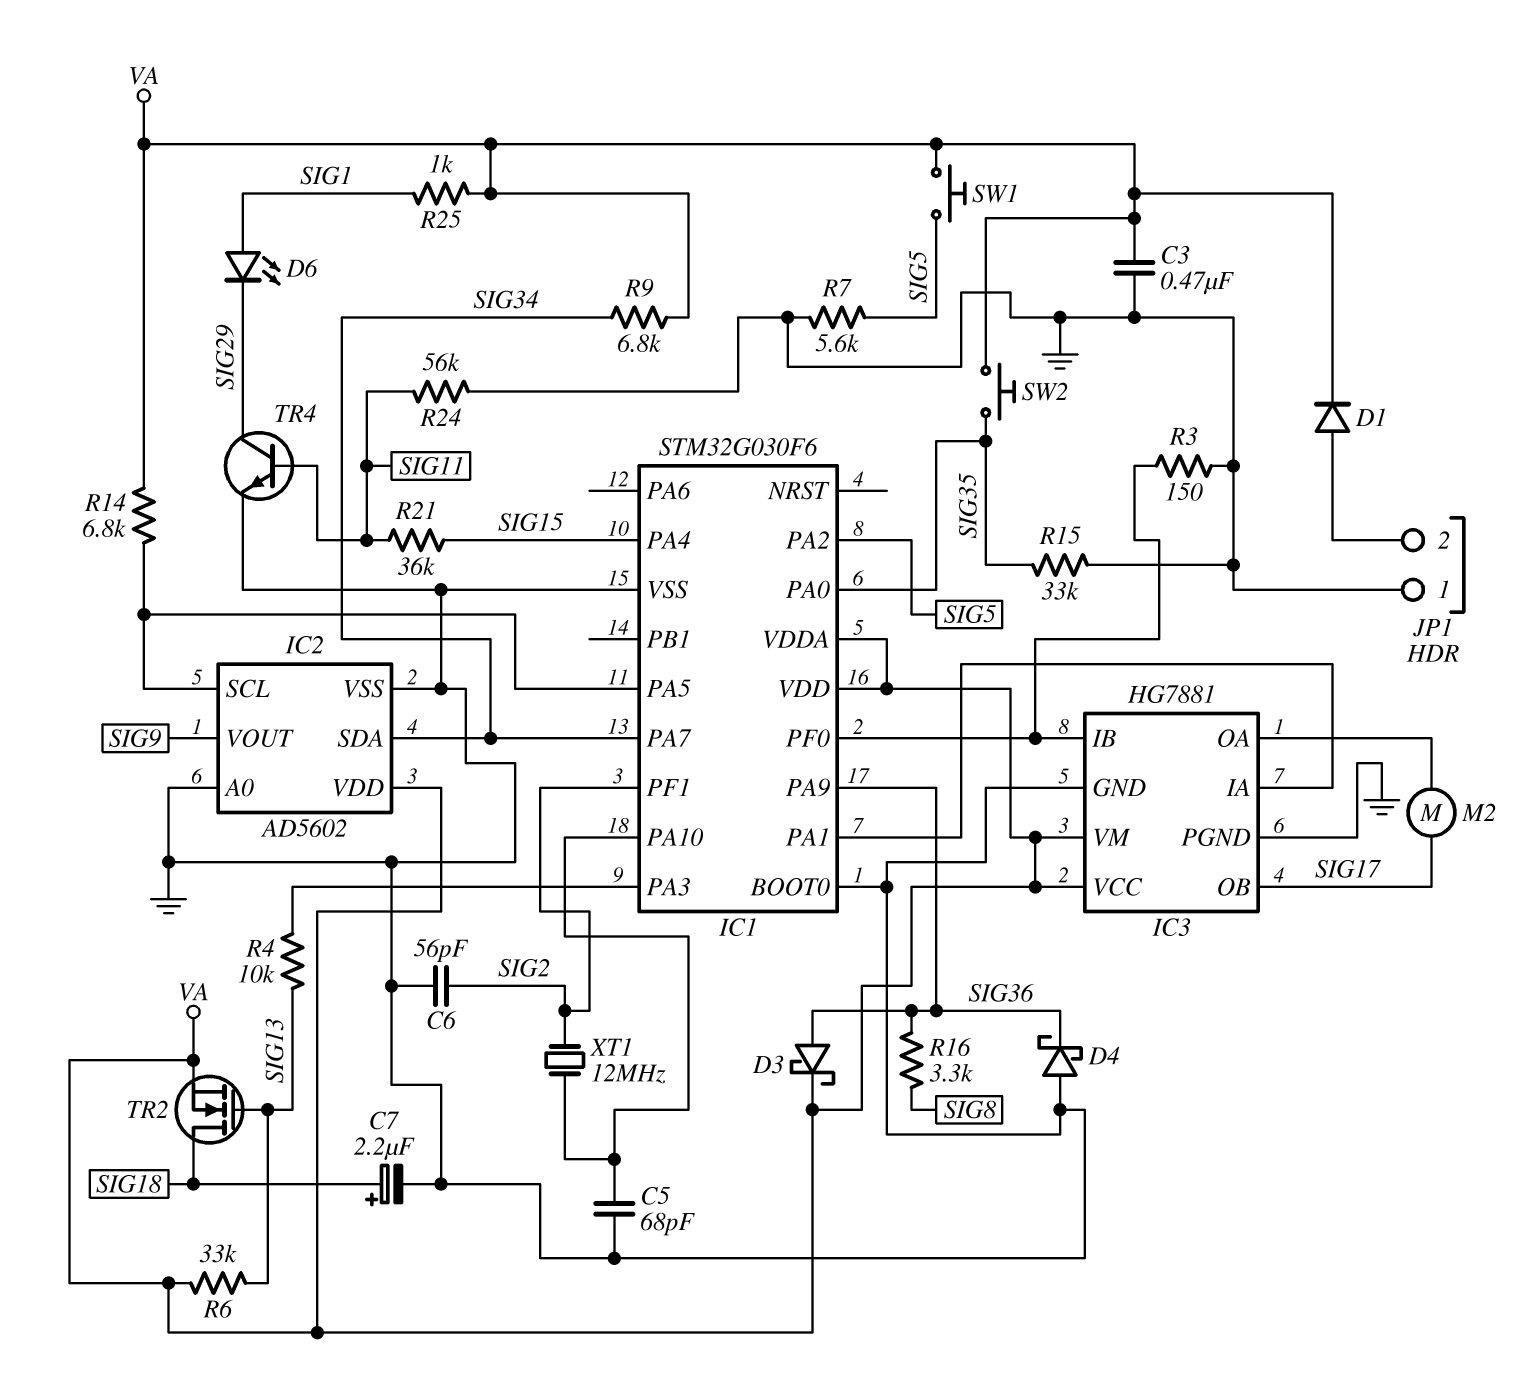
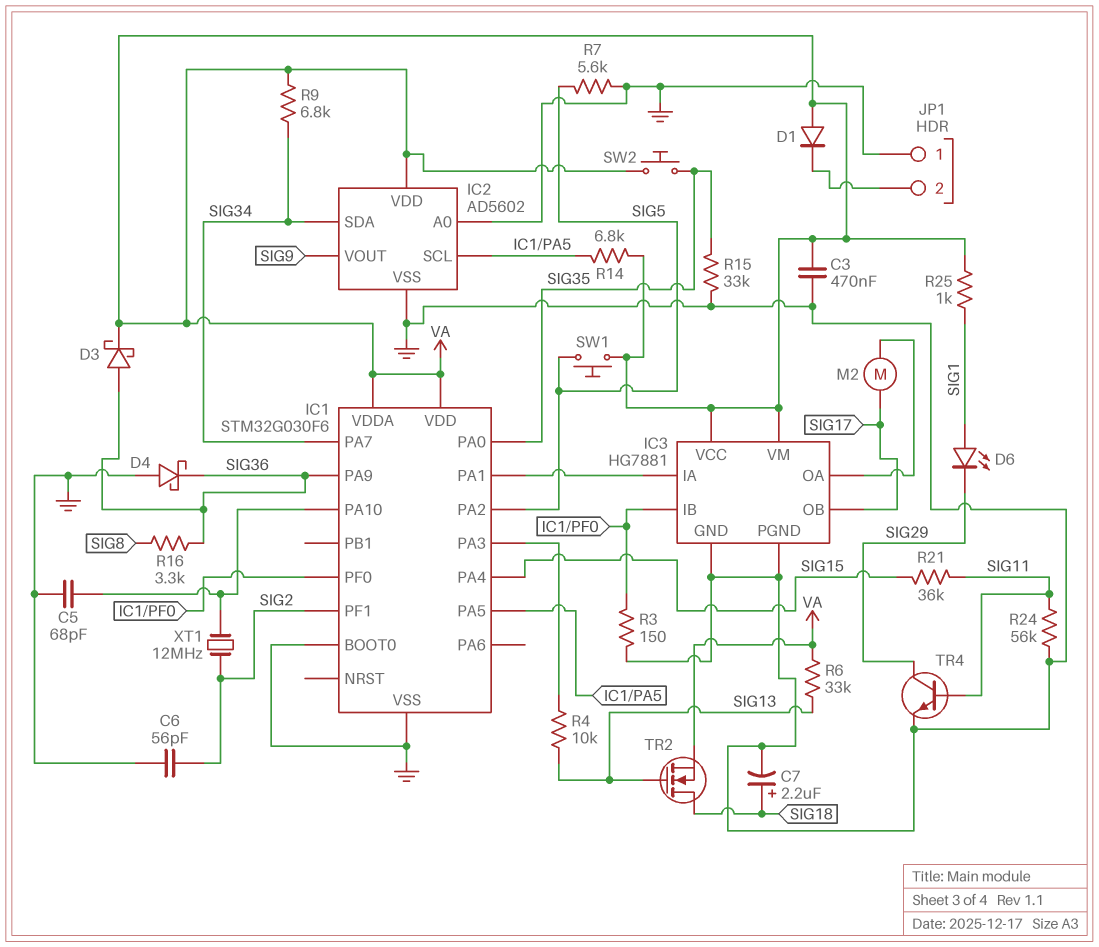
D1: diode (A JP1/2, K VA) -> diode (A VA, K JP1/2)

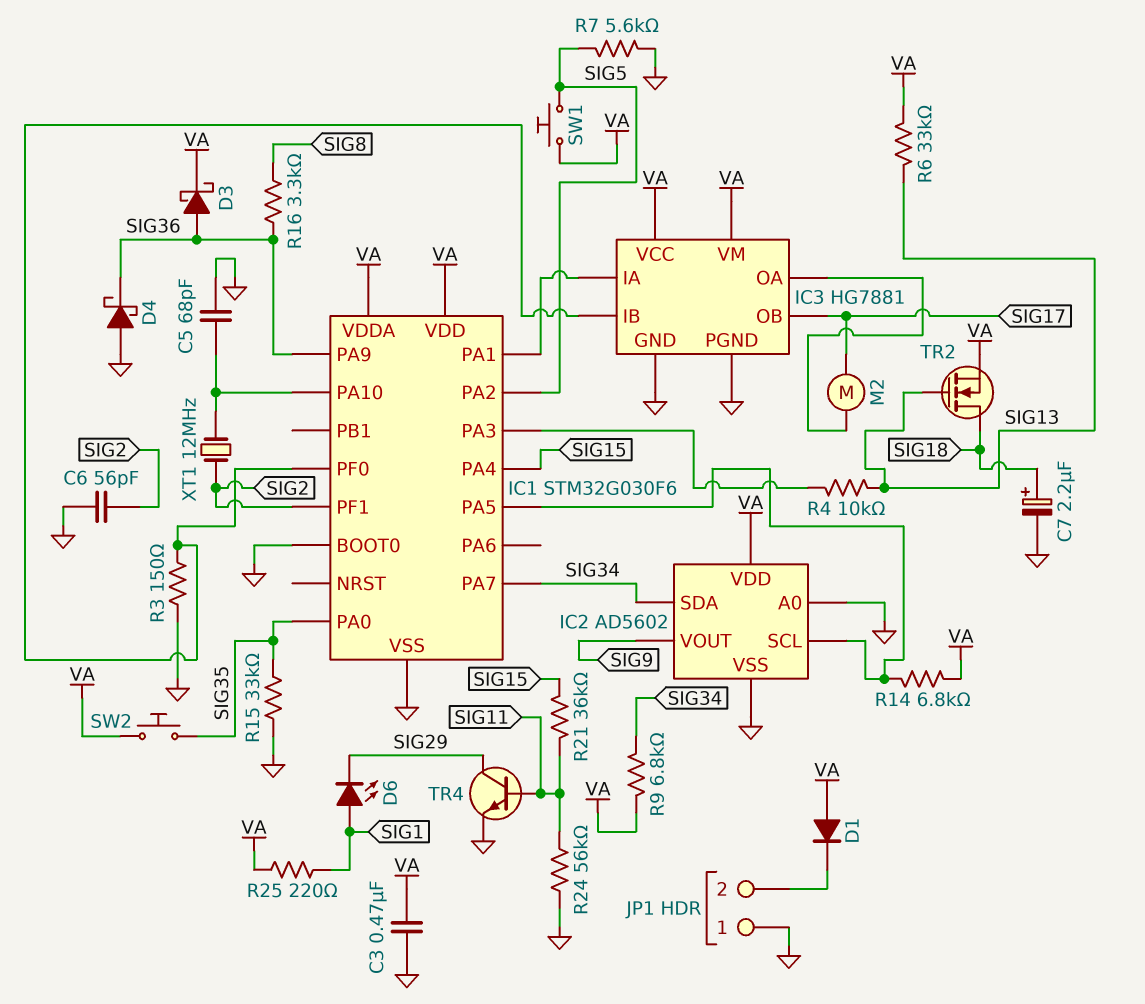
R25: 1k (SIG1, VA) -> 220 (SIG1, VA)

